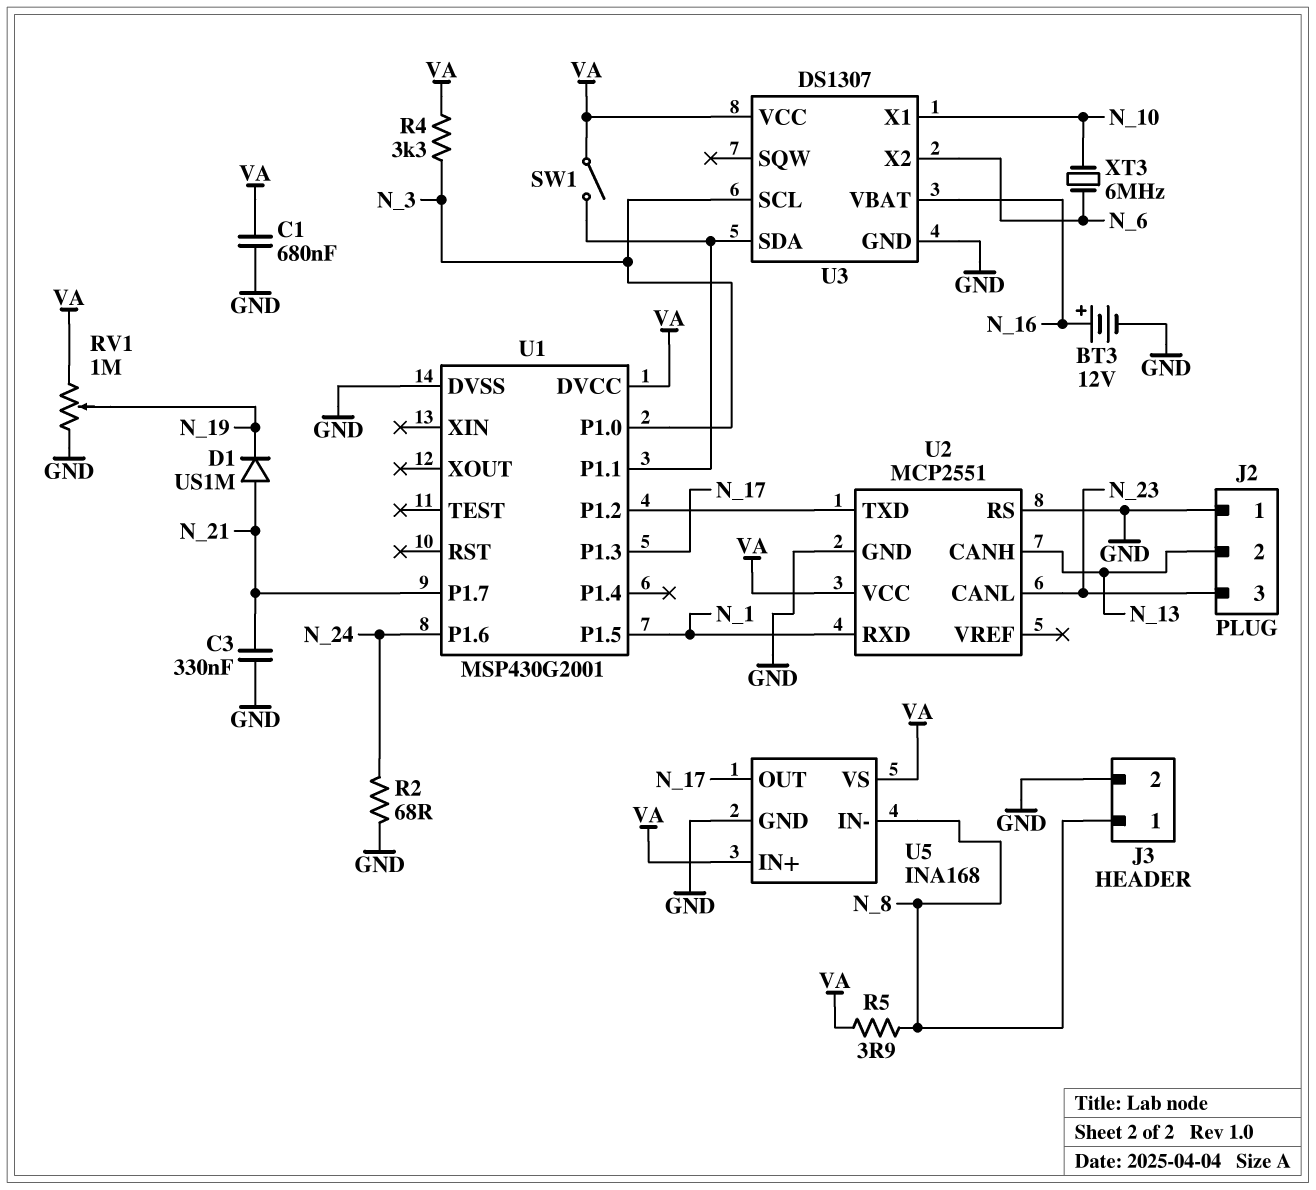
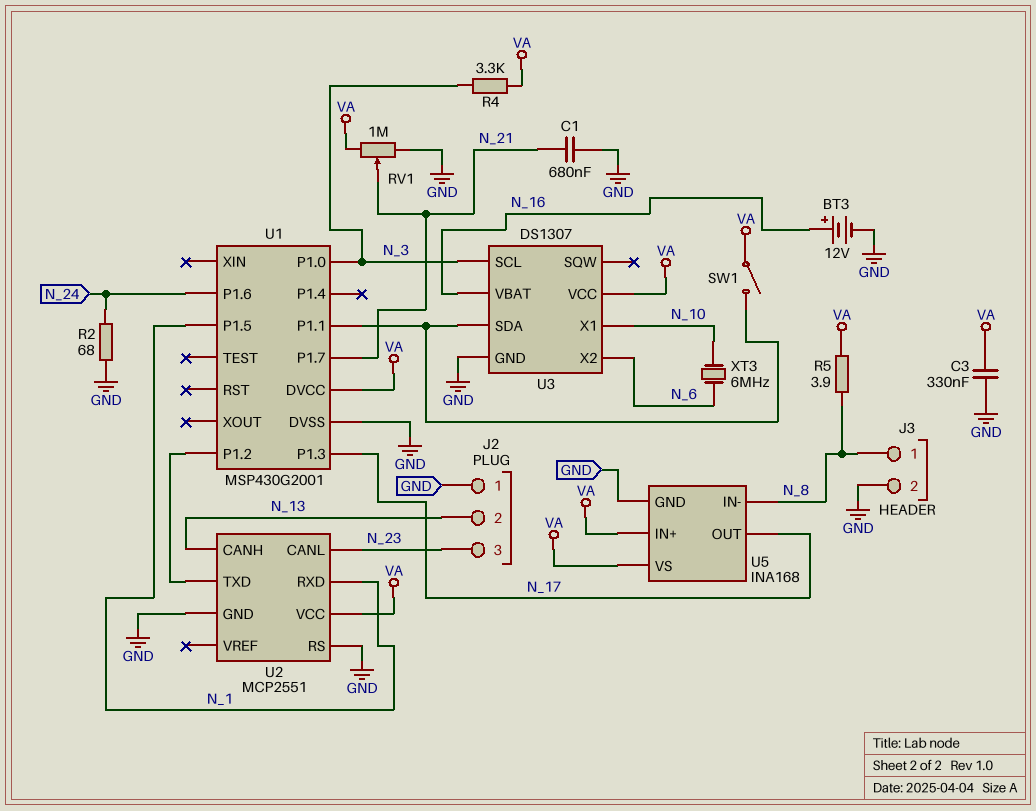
C1: 680nF (GND, VA) -> 680nF (GND, N_21)
C3: 330nF (GND, N_21) -> 330nF (GND, VA)
D1: diode US1M (A N_21, K N_19) -> none
RV1: 1M (GND, VA, wiper N_19) -> 1M (GND, VA, wiper N_21)

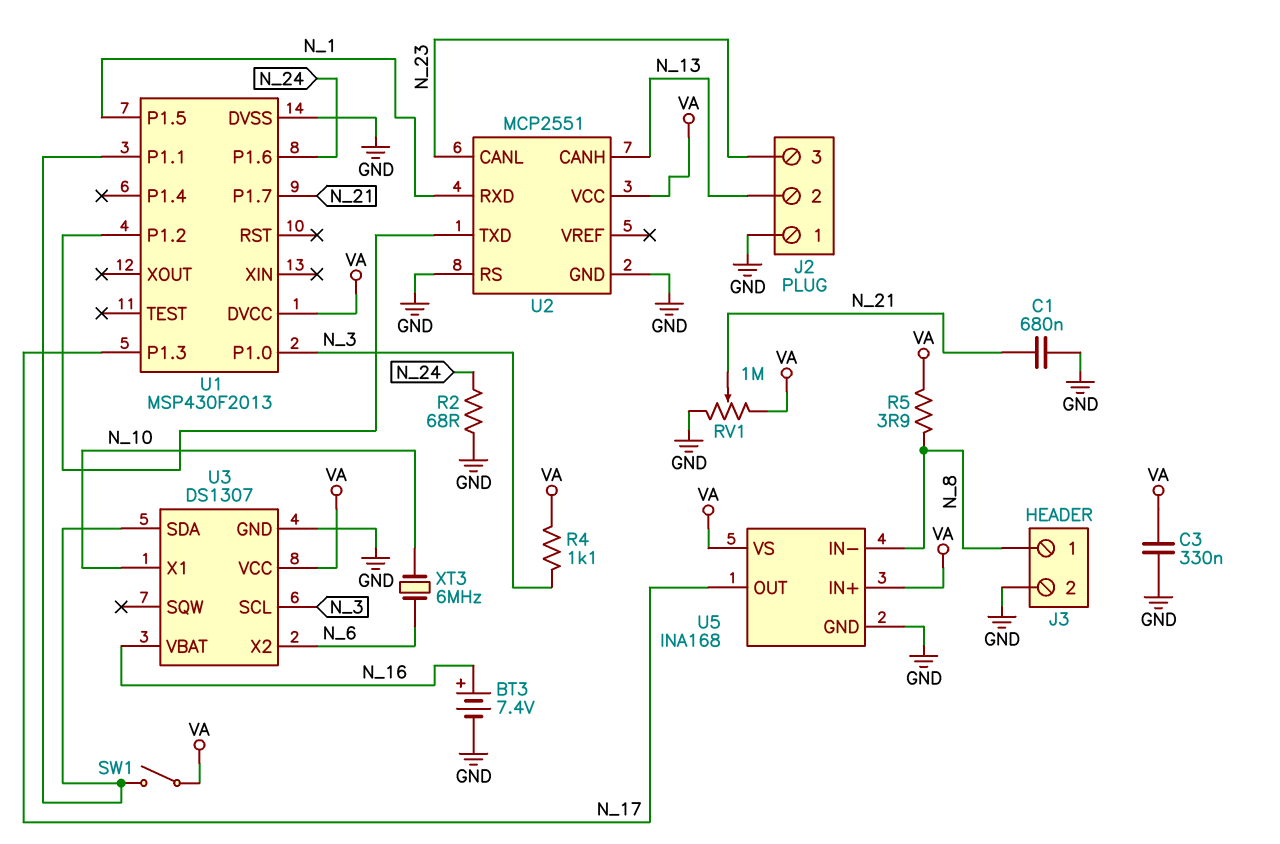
BT3: 12V (plus N_16, minus GND) -> 7.4V (plus N_16, minus GND)
R4: 3.3k (N_3, VA) -> 1.1k (N_3, VA)
U1: MSP430G2001 -> MSP430F2013

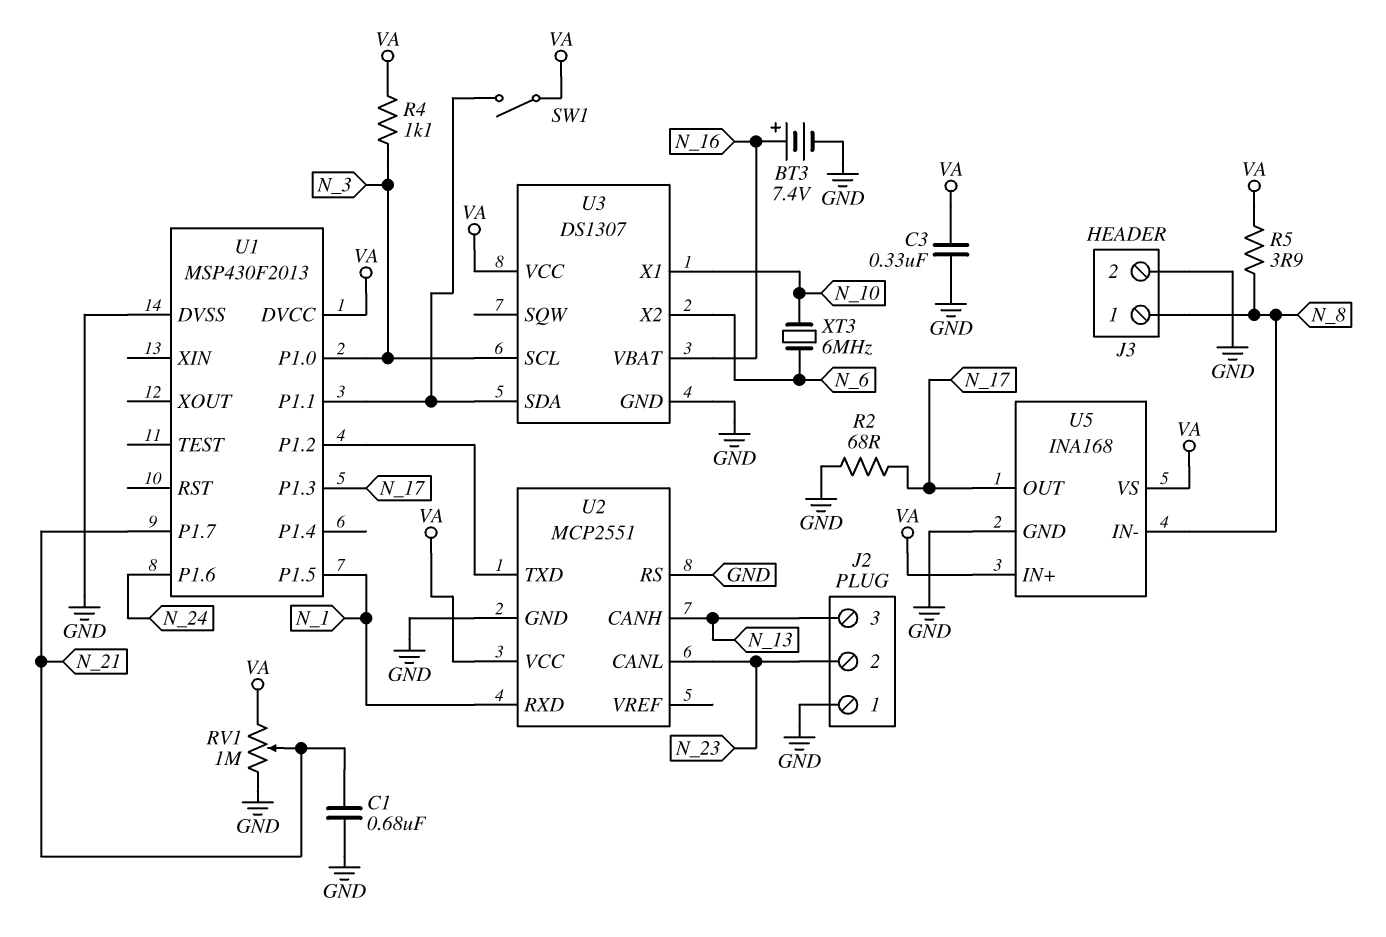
J2 pin 2: N_13 -> N_23
J2 pin 3: N_23 -> N_13
R2: 68 (GND, N_24) -> 68 (GND, N_17)

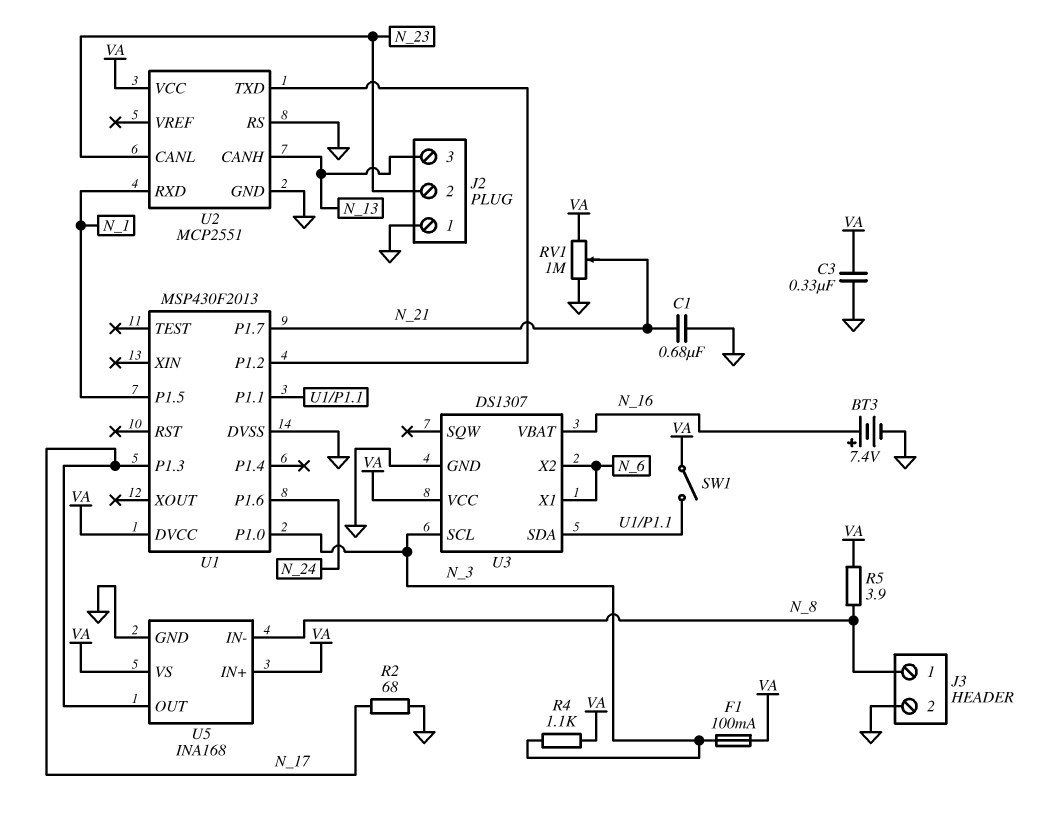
F1: none -> 100mA (N_3, VA)
U3 pin X1: N_10 -> N_6
XT3: 6MHz (N_6, N_10) -> none

